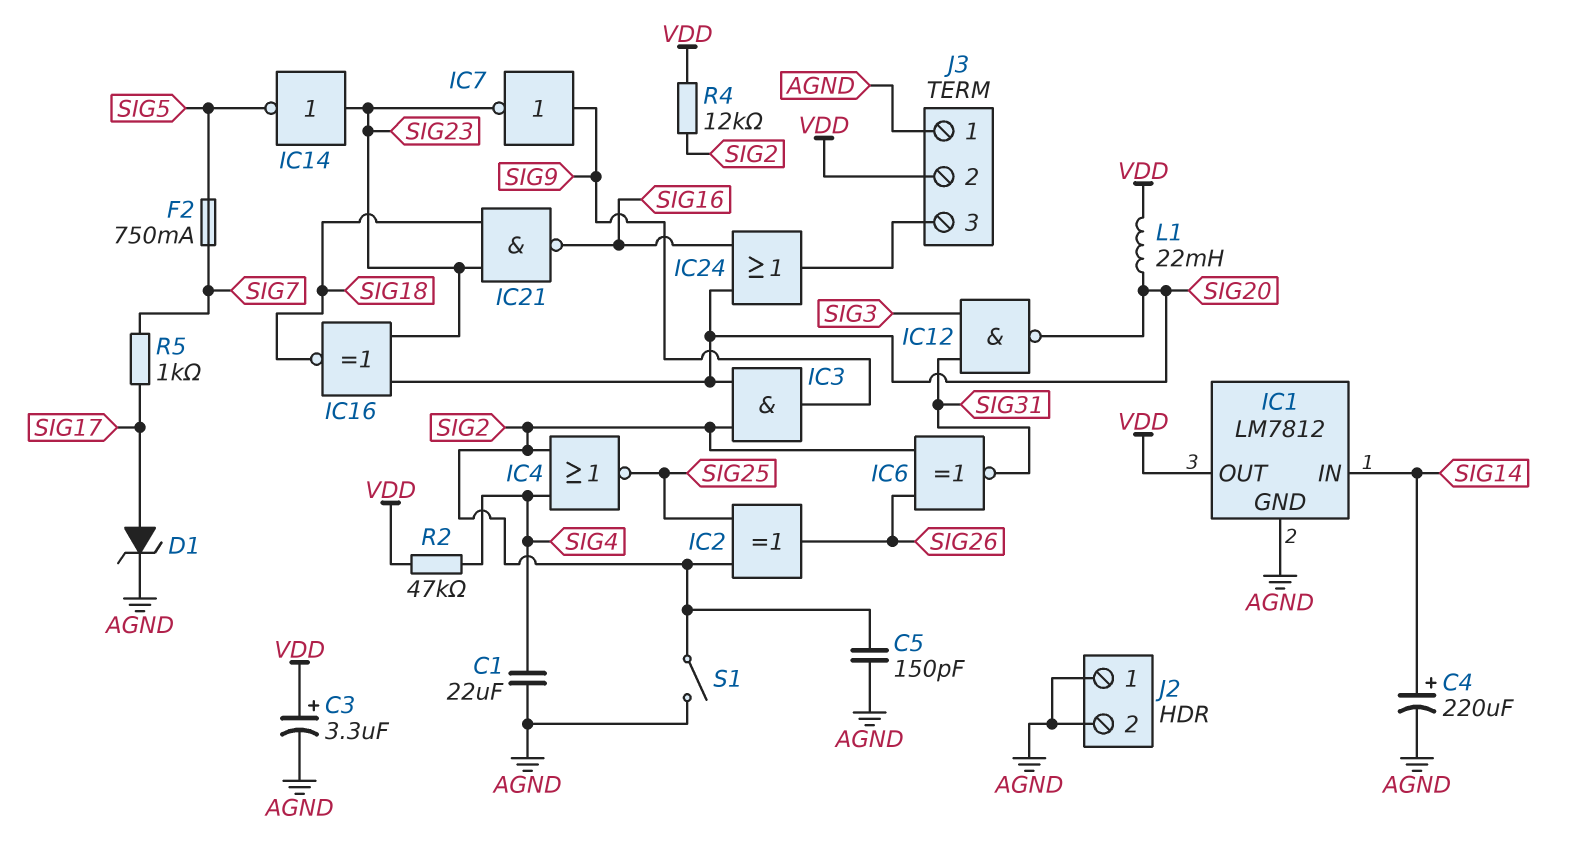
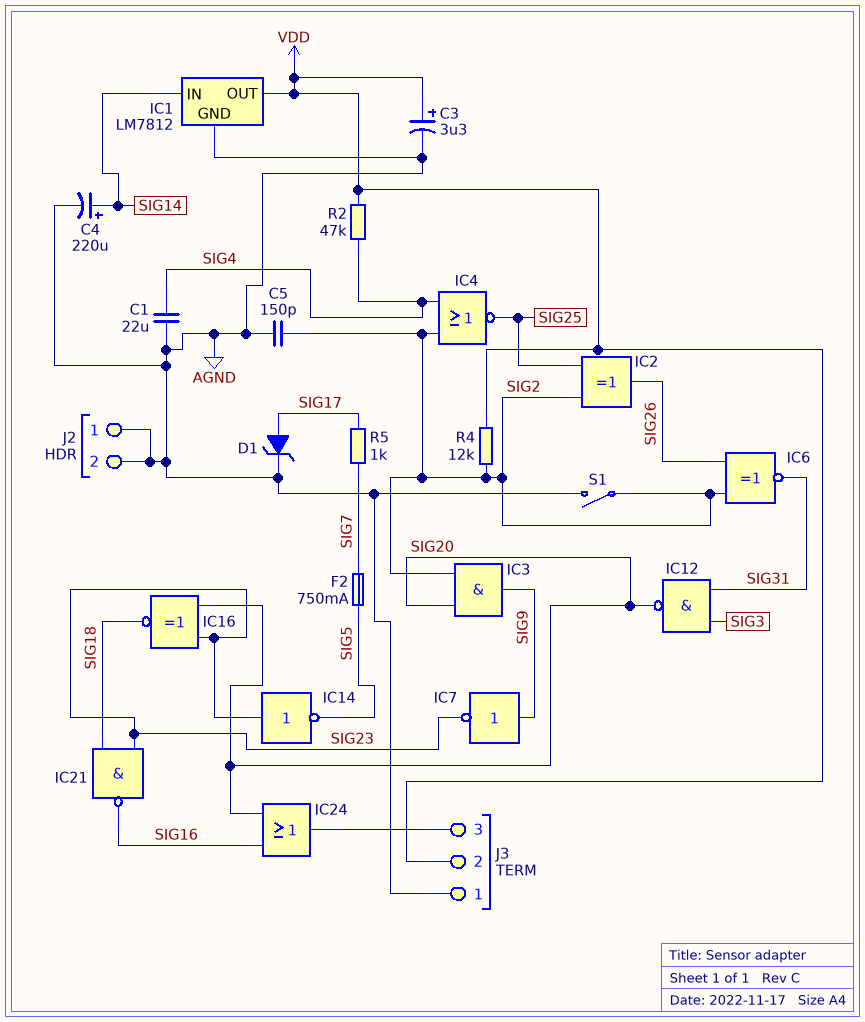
L1: 22mH (SIG20, VDD) -> none

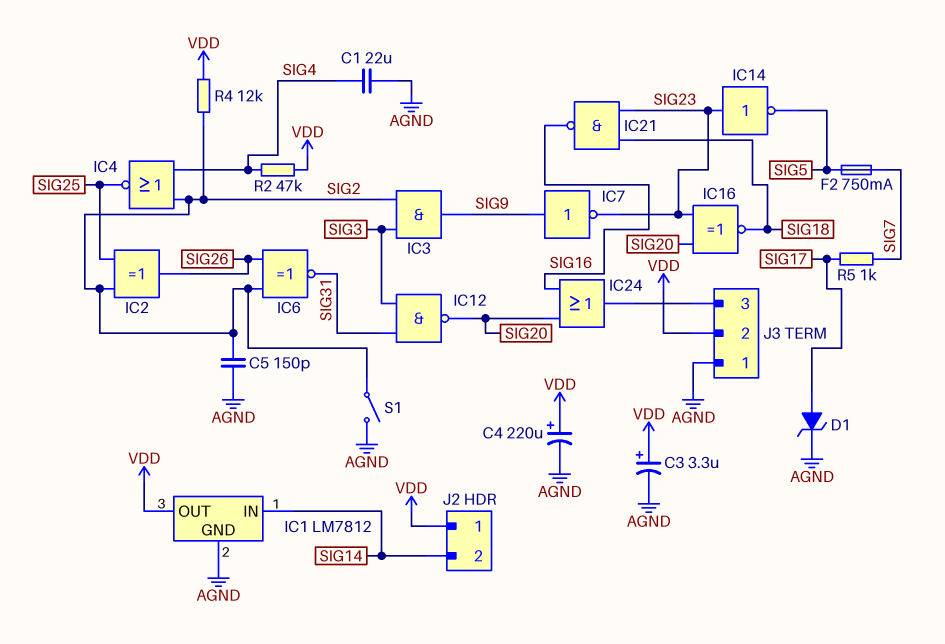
C4: 220uF (plus SIG14, minus AGND) -> 220uF (plus VDD, minus AGND)
IC3: AND (in SIG2, in SIG20, out SIG9) -> AND (in SIG2, in SIG3, out SIG9)
J2 pin 1: AGND -> VDD
J2 pin 2: AGND -> SIG14

